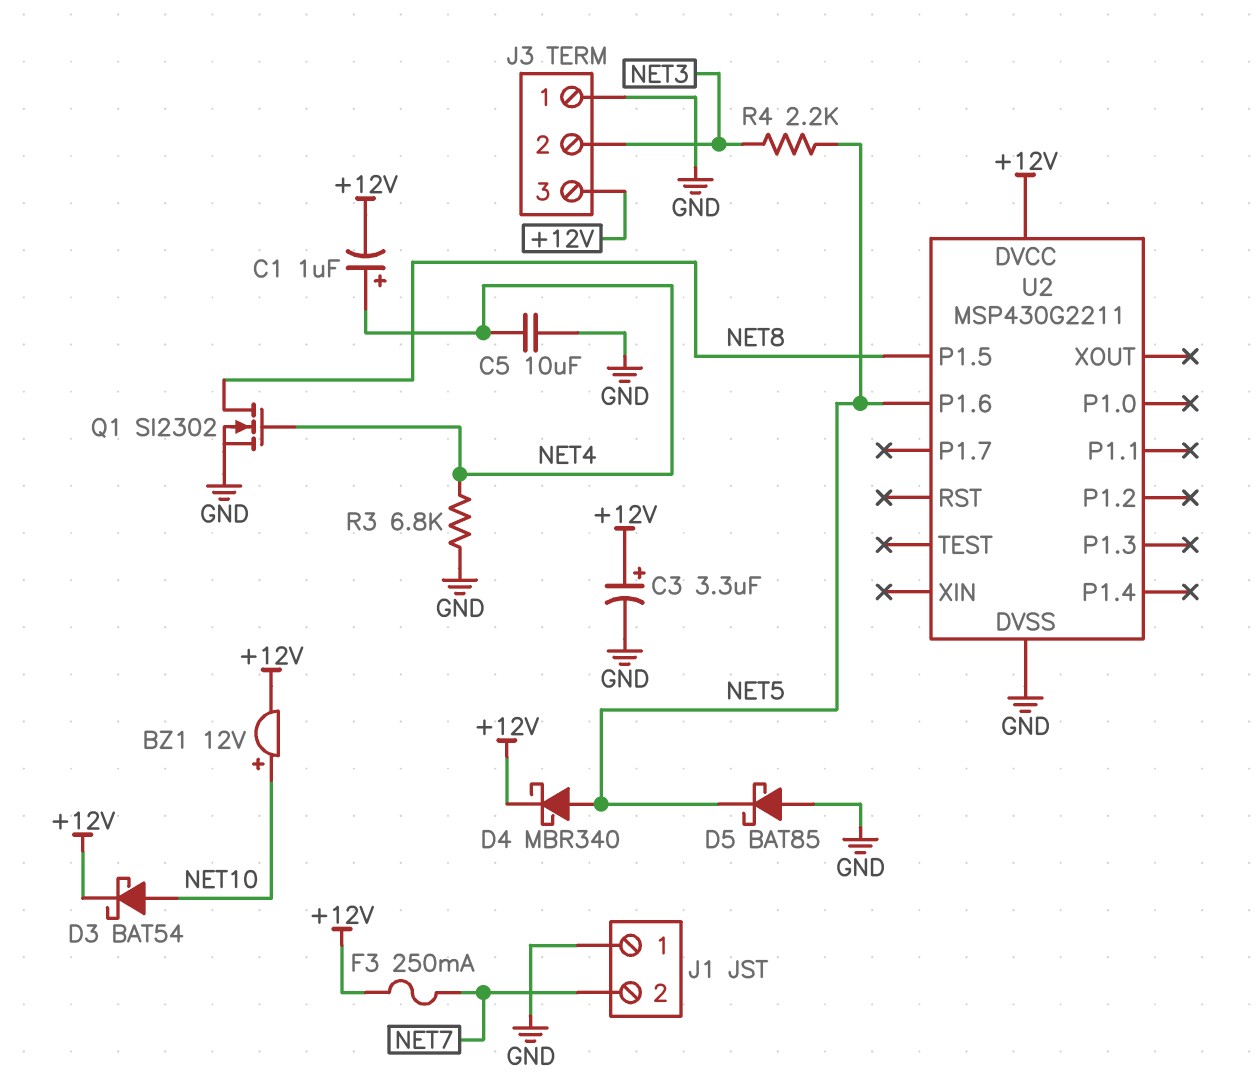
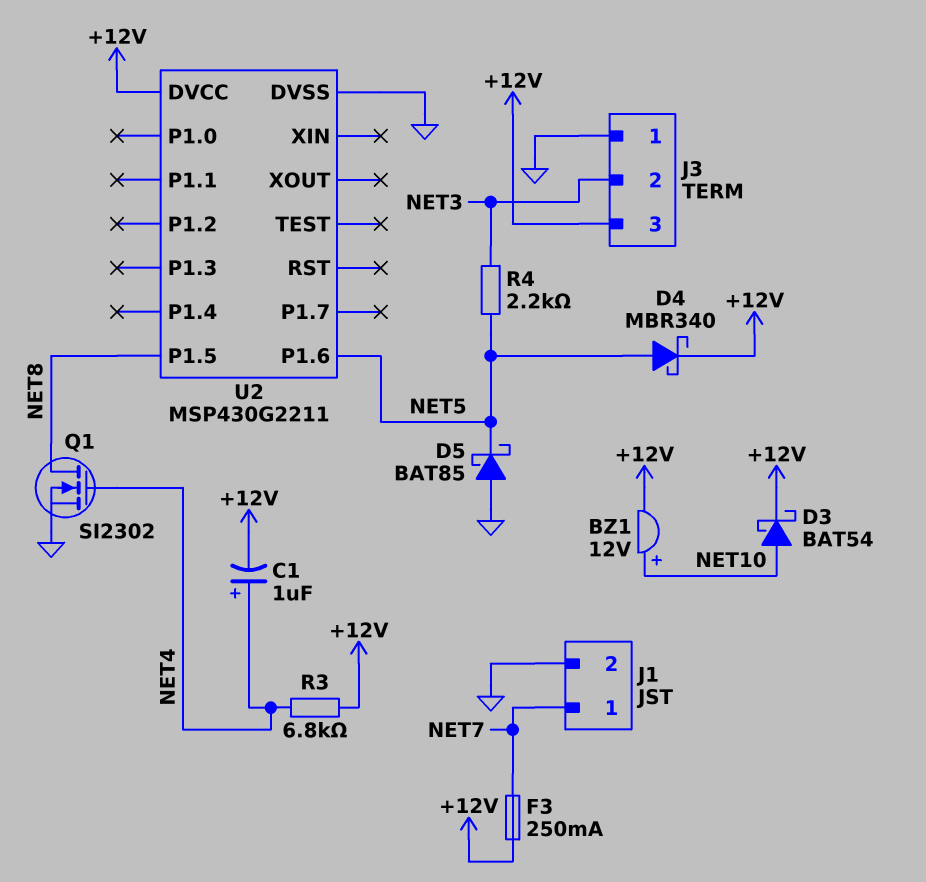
C3: 3.3uF (plus +12V, minus GND) -> none
C5: 10uF (GND, NET4) -> none
J1 pin 1: GND -> NET7
J1 pin 2: NET7 -> GND
R3: 6.8k (GND, NET4) -> 6.8k (+12V, NET4)

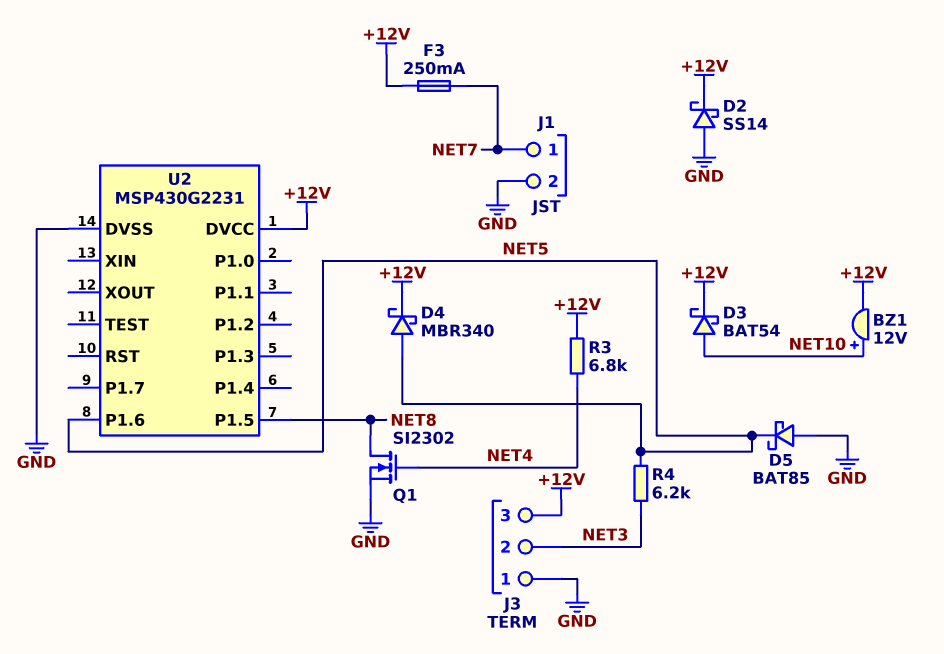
C1: 1uF (plus NET4, minus +12V) -> none
D2: none -> schottky SS14 (A GND, K +12V)
R4: 2.2k (NET3, NET5) -> 6.2k (NET3, NET5)
U2: MSP430G2211 -> MSP430G2231

